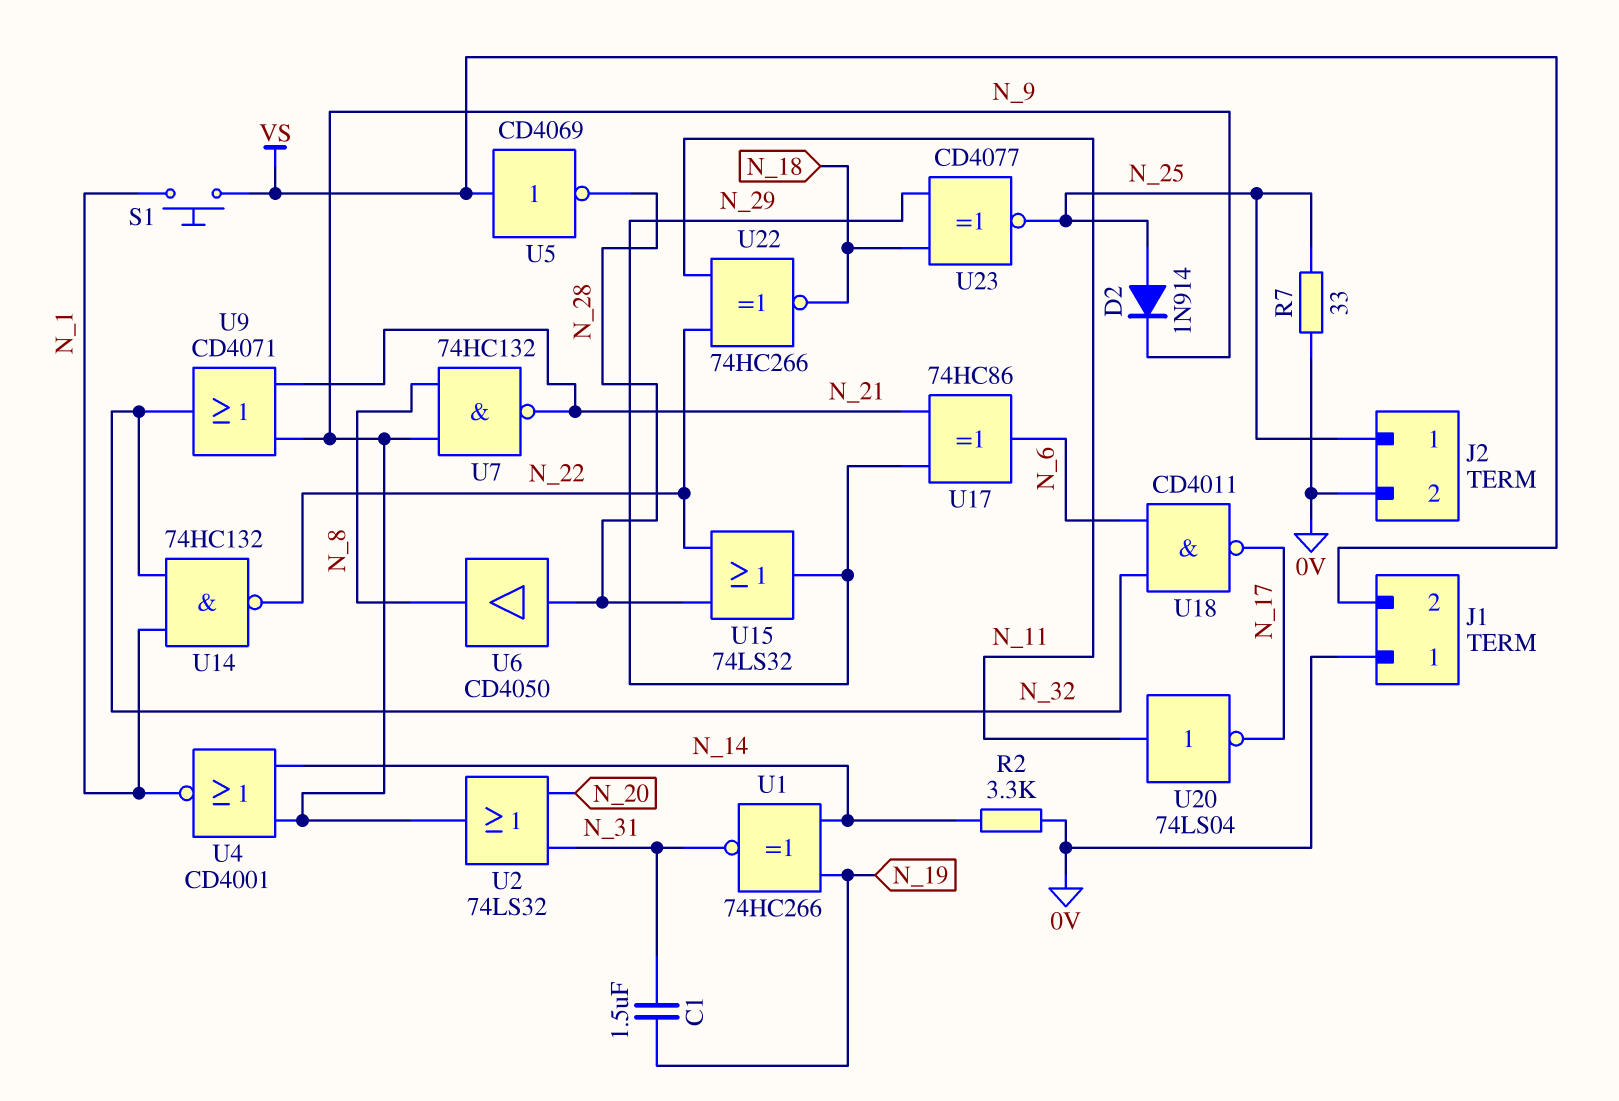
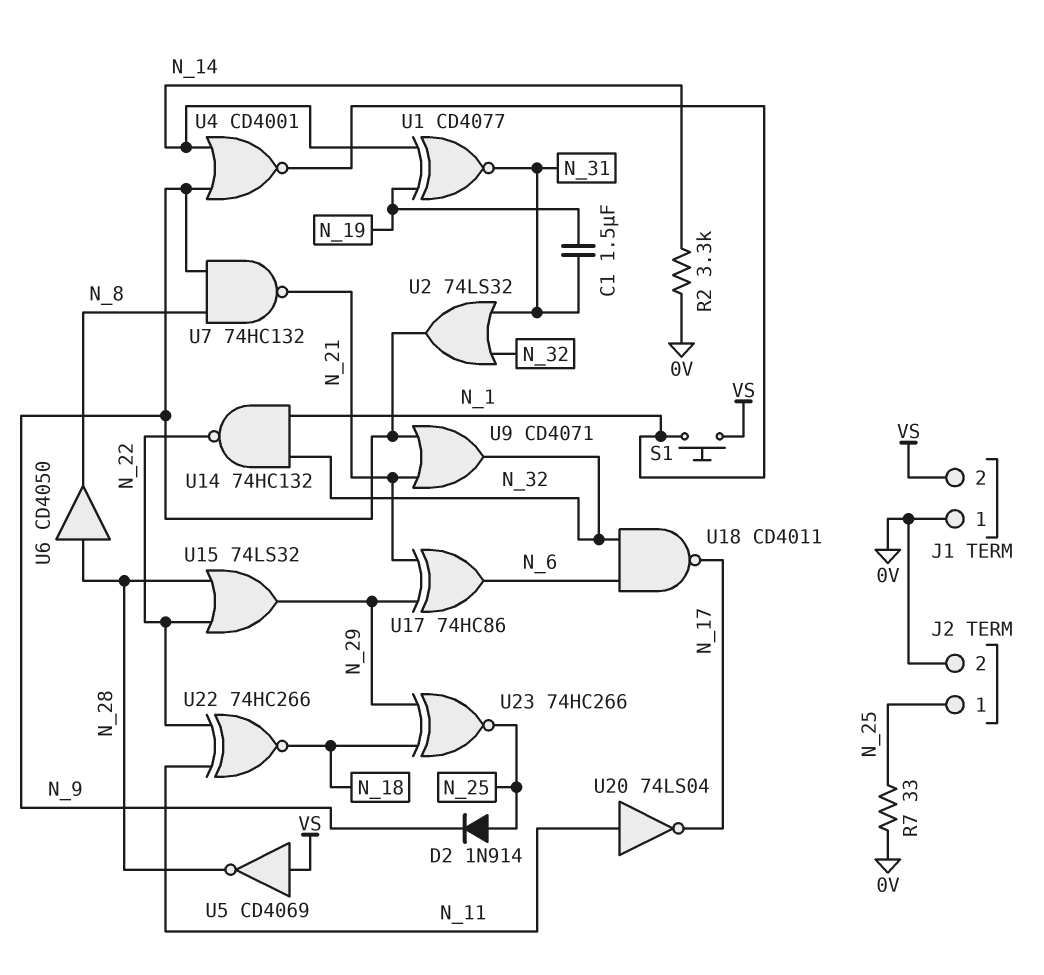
U1: XNOR 74HC266 (in N_14, in N_19, out N_31) -> XNOR CD4077 (in N_14, in N_19, out N_31)
U2: OR 74LS32 (in N_20, in N_31, out N_9) -> OR 74LS32 (in N_31, in N_32, out N_9)
U23: XNOR CD4077 (in N_18, in N_29, out N_25) -> XNOR 74HC266 (in N_18, in N_29, out N_25)

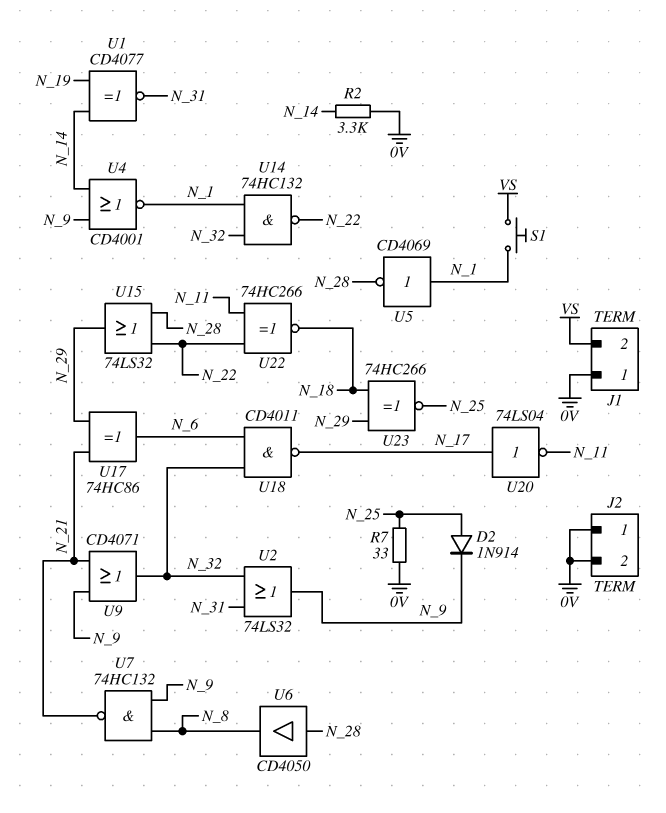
C1: 1.5uF (N_19, N_31) -> none
J2 pin 1: N_25 -> 0V
U5: NOT CD4069 (in VS, out N_28) -> NOT CD4069 (in N_1, out N_28)
U20: NOT 74LS04 (in N_11, out N_17) -> NOT 74LS04 (in N_17, out N_11)

